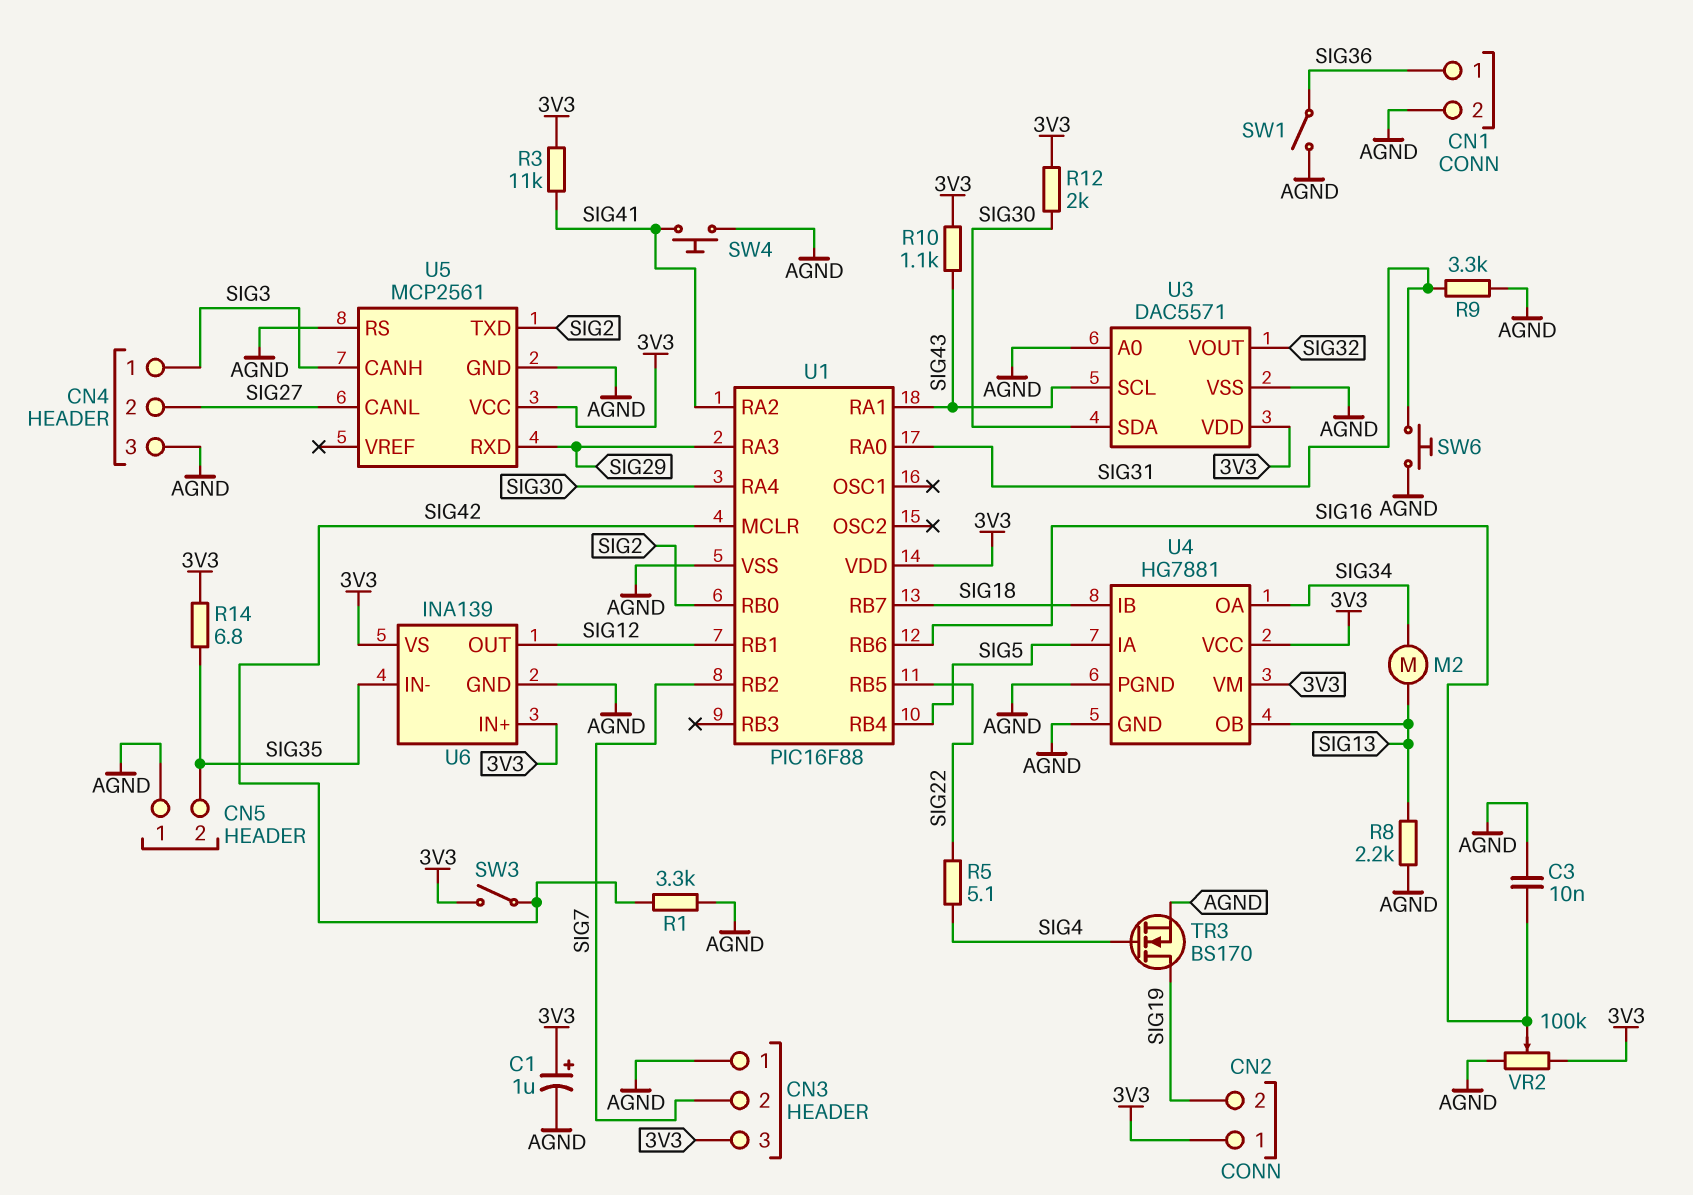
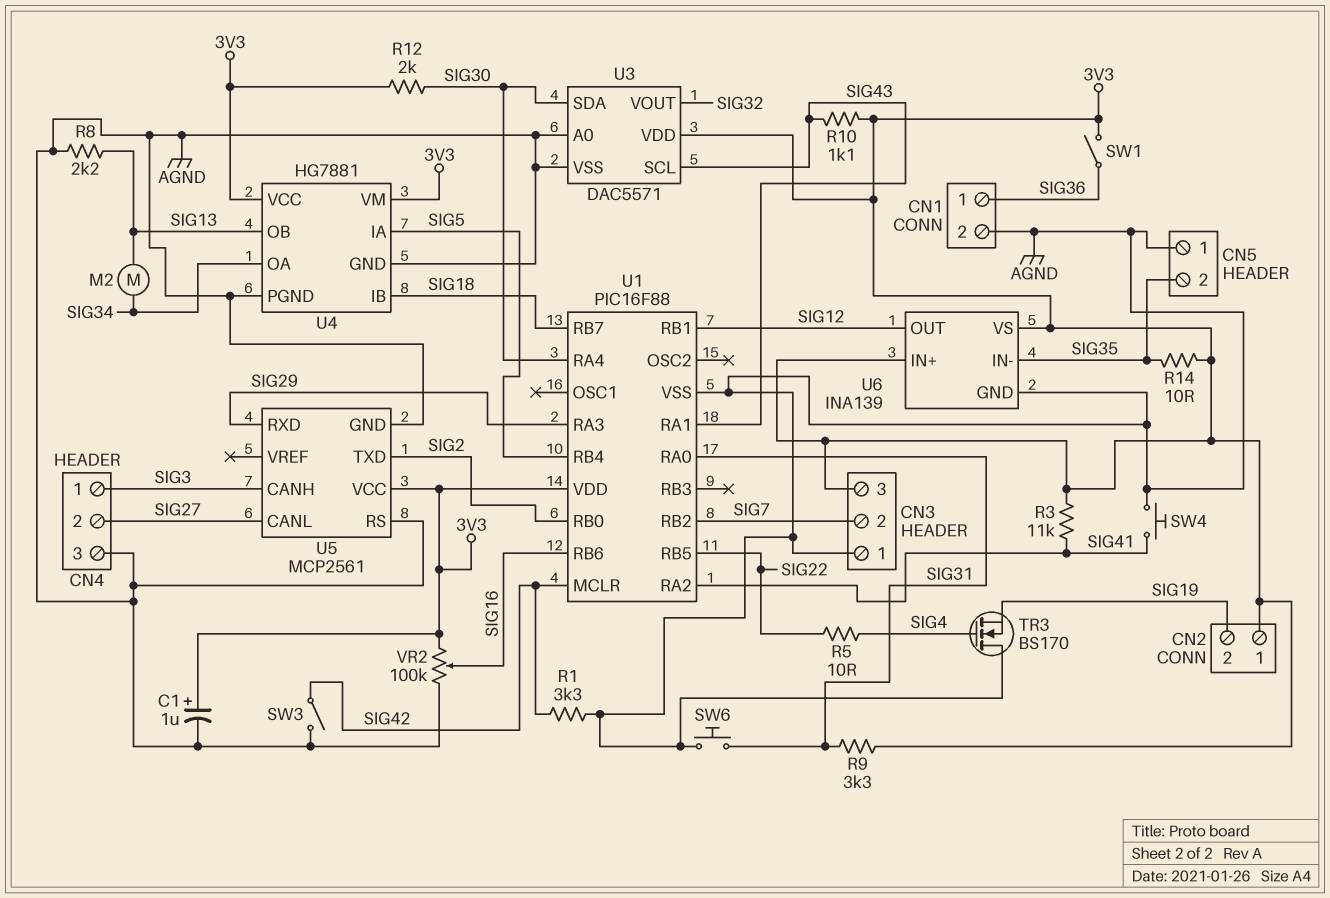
C3: 10nF (AGND, SIG16) -> none
R5: 5.1 (SIG4, SIG22) -> 10 (SIG4, SIG22)
R9: 3.3k (AGND, SIG31) -> 3.3k (3V3, SIG31)
R14: 6.8 (3V3, SIG35) -> 10 (3V3, SIG35)
SW1: switch (AGND, SIG36) -> switch (3V3, SIG36)
SW3: switch (3V3, SIG42) -> switch (AGND, SIG42)
TR3: NMOS BS170 (G SIG4, D SIG19, S AGND) -> NMOS BS170 (G SIG4, D AGND, S SIG19)

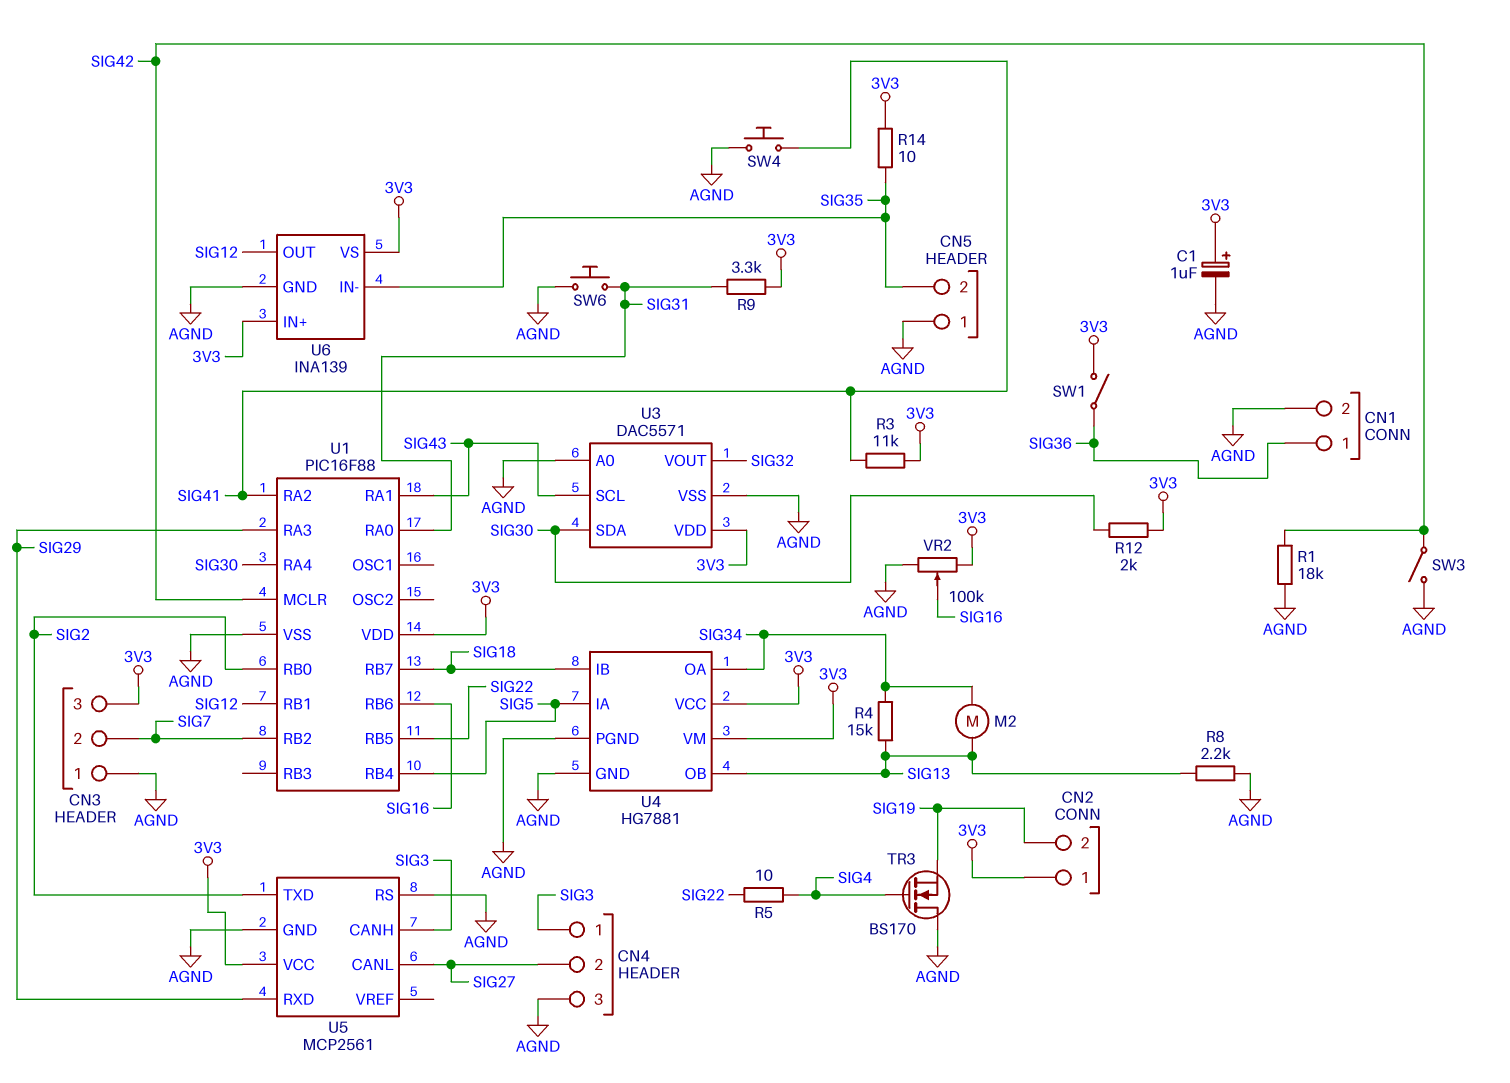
R1: 3.3k (AGND, SIG42) -> 18k (AGND, SIG42)
R4: none -> 15k (SIG13, SIG34)
R10: 1.1k (3V3, SIG43) -> none

